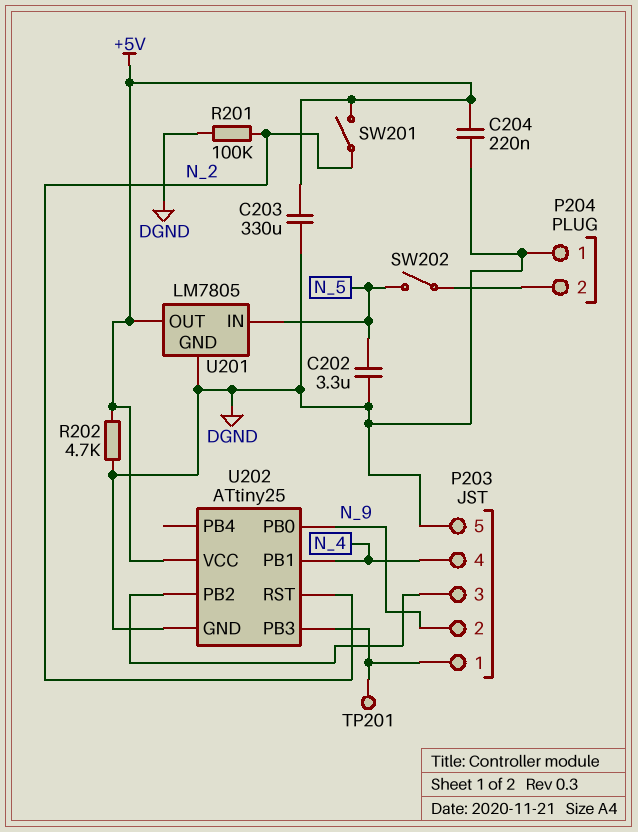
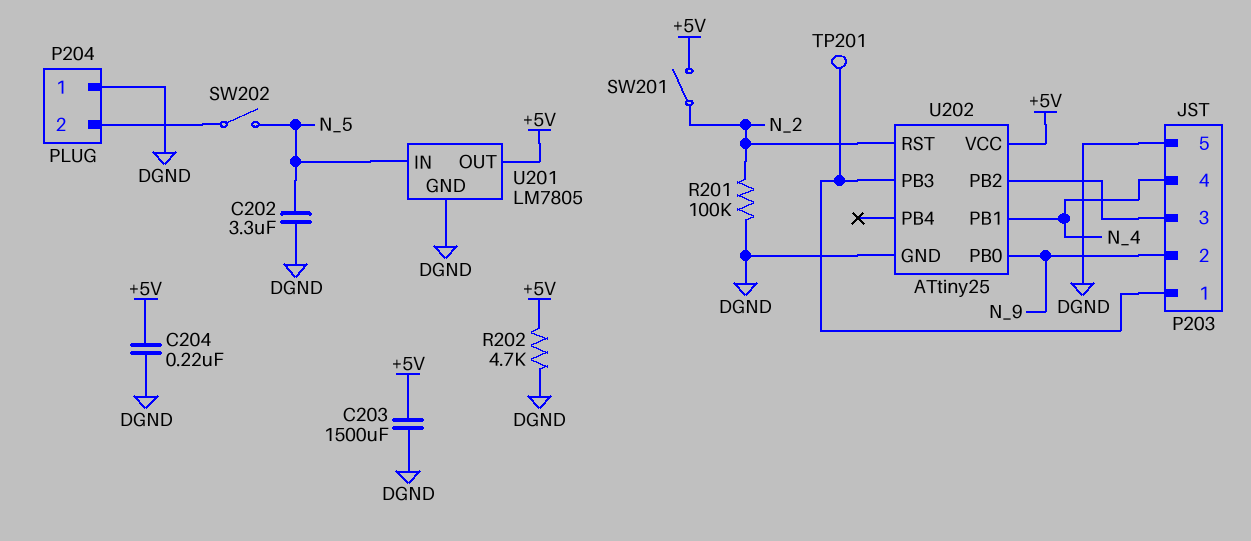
C203: 330uF (+5V, DGND) -> 1500uF (+5V, DGND)

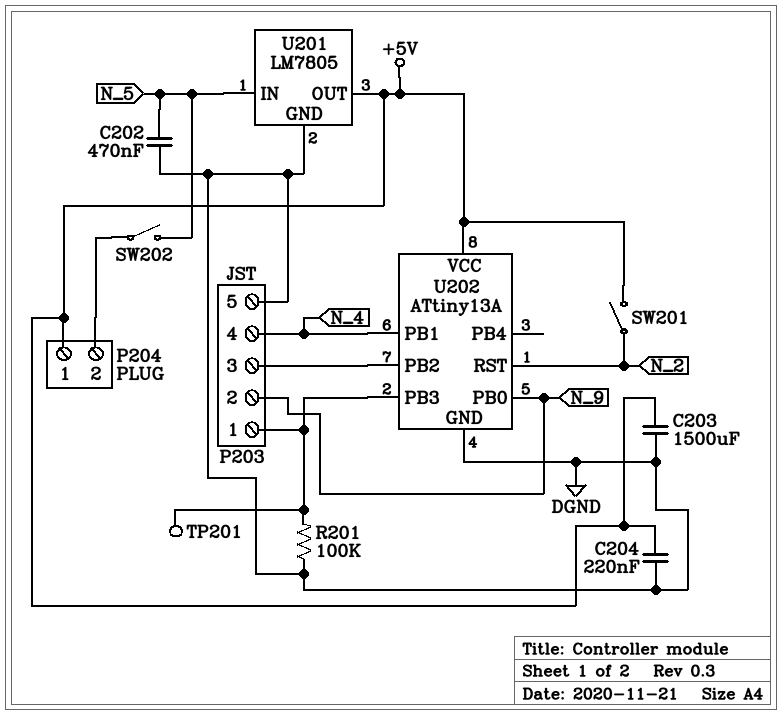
C202: 3.3uF (DGND, N_5) -> 470nF (DGND, N_5)
P204 pin 1: DGND -> +5V
R201: 100k (DGND, N_2) -> 100k (DGND, P203/1)
R202: 4.7k (+5V, DGND) -> none
U202: ATtiny25 -> ATtiny13A

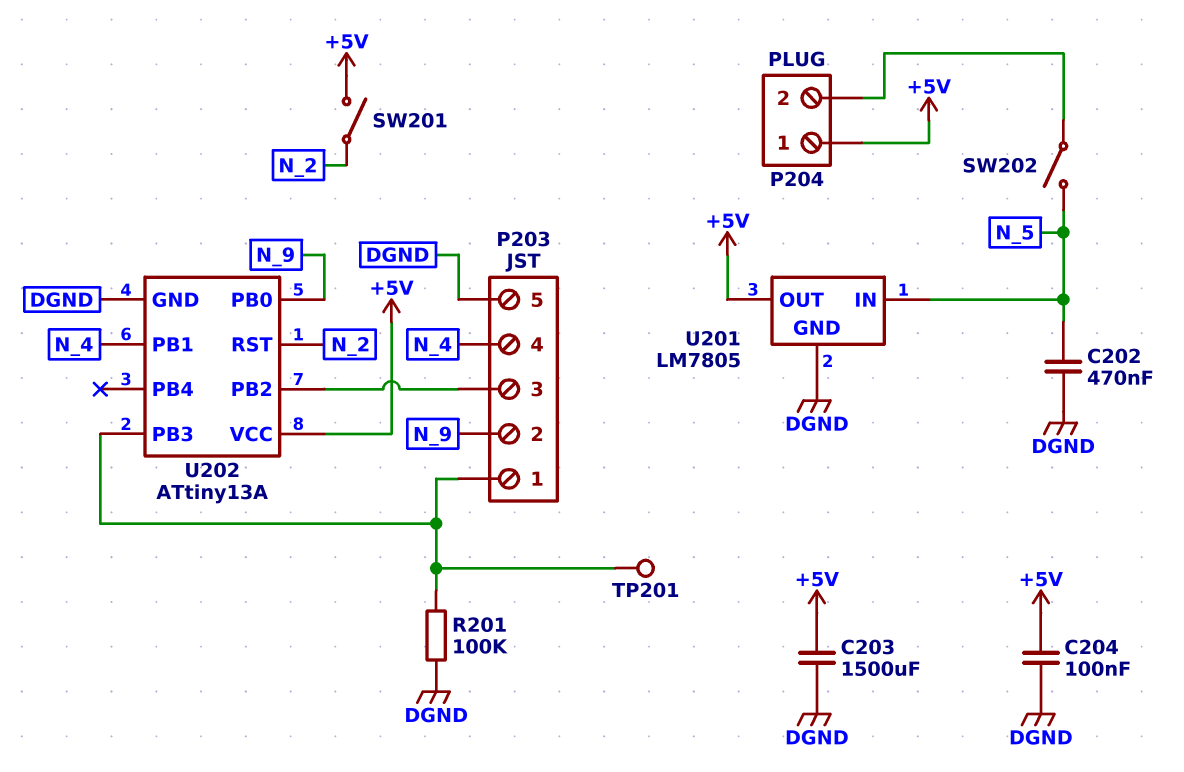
C204: 220nF (+5V, DGND) -> 100nF (+5V, DGND)

